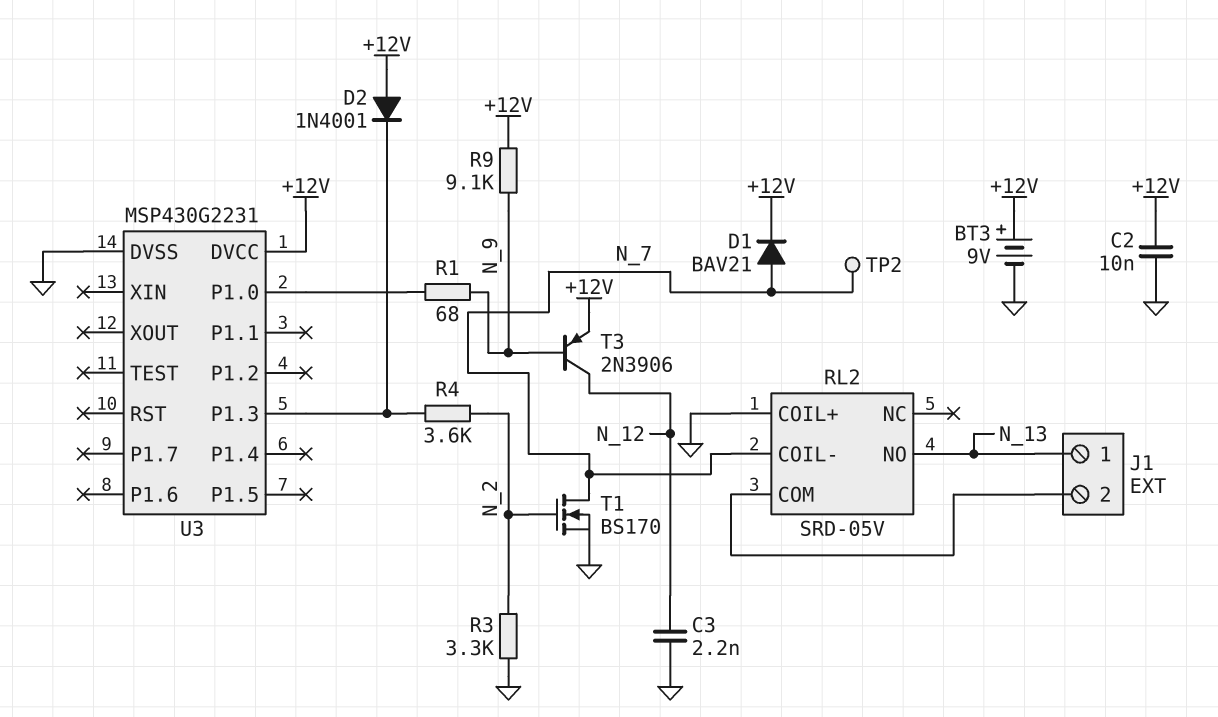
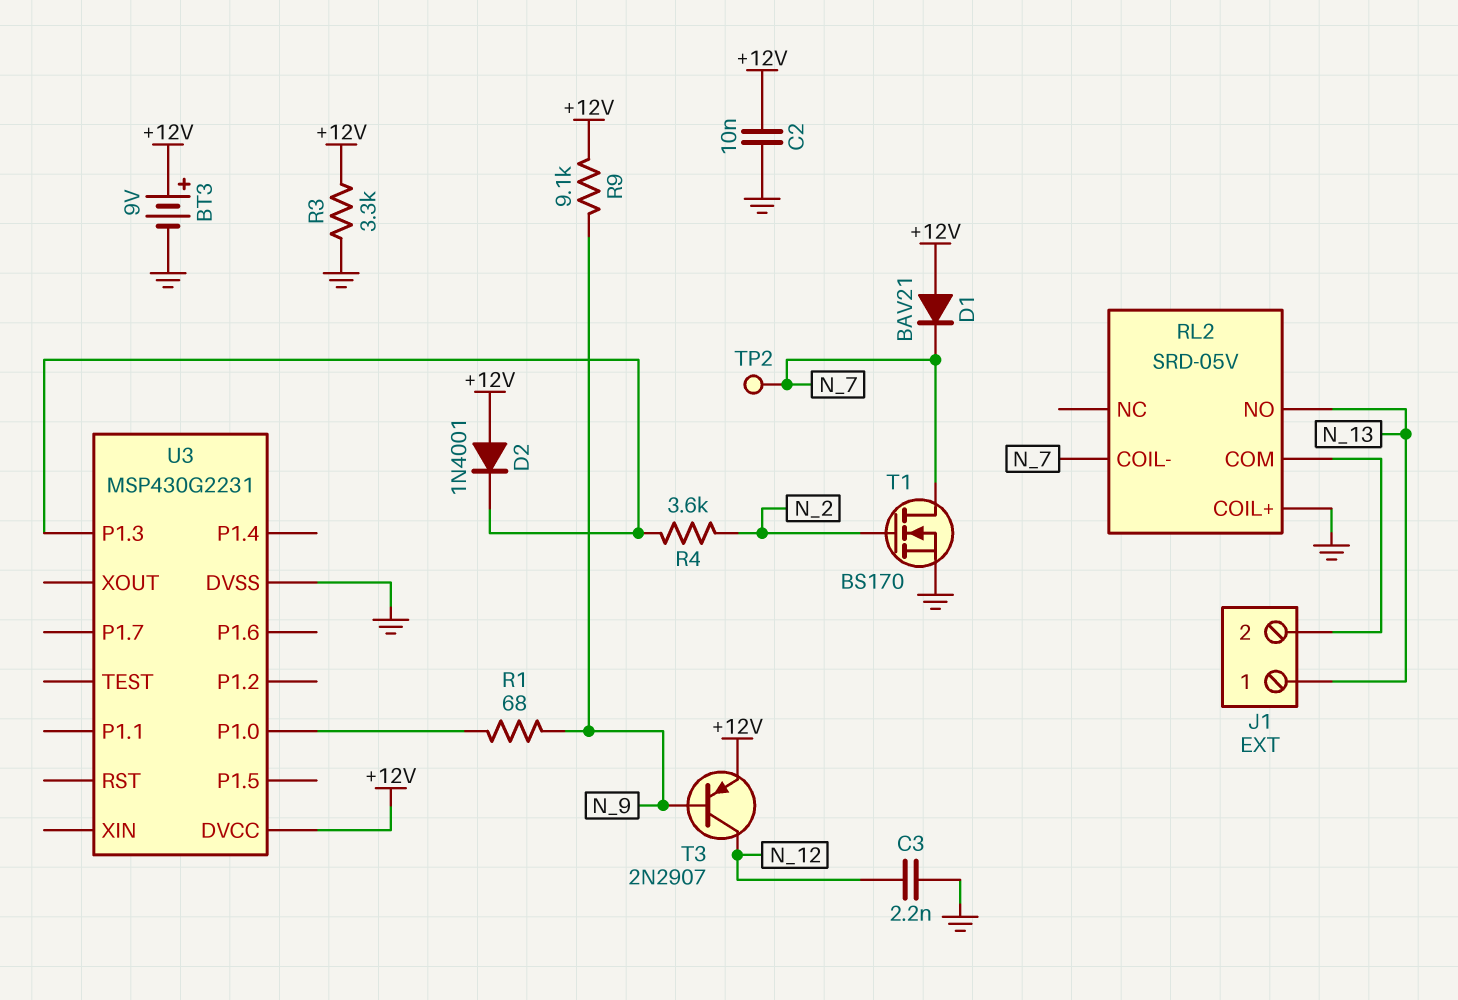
D1: diode BAV21 (A N_7, K +12V) -> diode BAV21 (A +12V, K N_7)
R3: 3.3k (GND, N_2) -> 3.3k (+12V, GND)
T3: PNP 2N3906 (B N_9, C N_12, E +12V) -> PNP 2N2907 (B N_9, C N_12, E +12V)

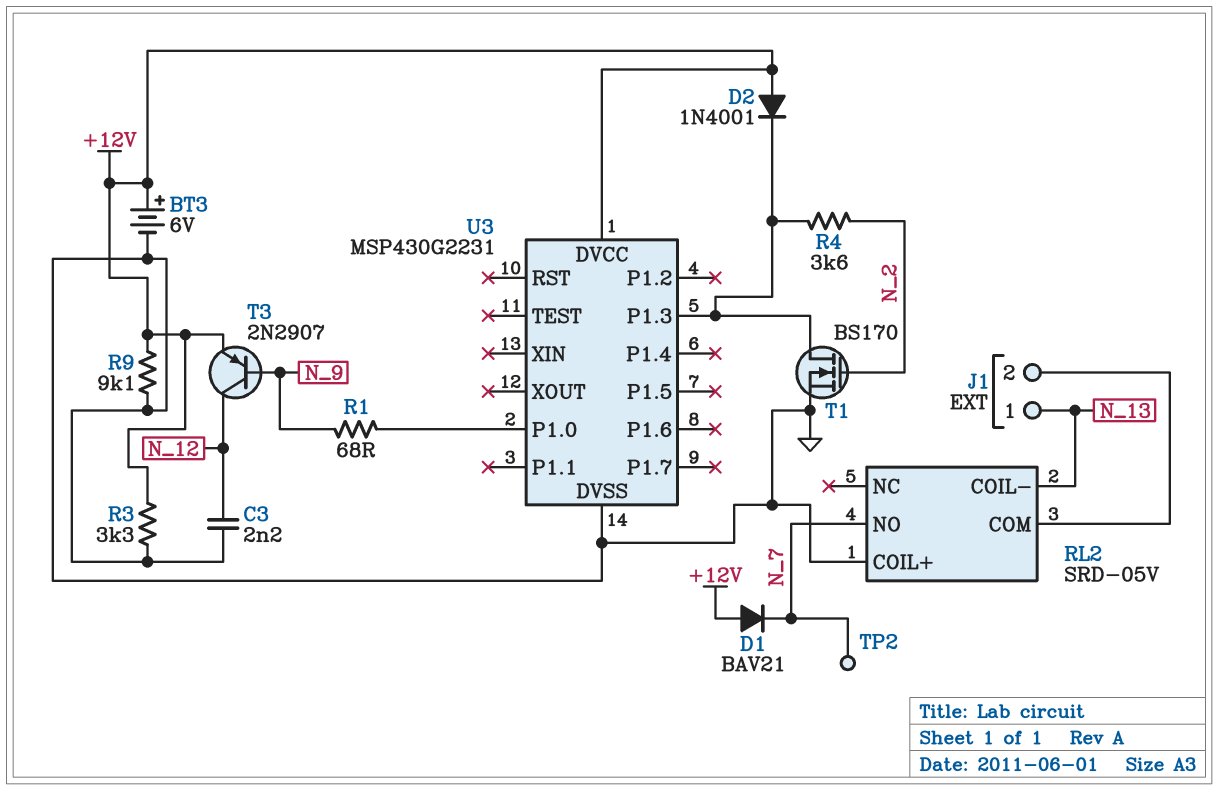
BT3: 9V (plus +12V, minus GND) -> 6V (plus +12V, minus GND)
C2: 10nF (+12V, GND) -> none
R9: 9.1k (+12V, N_9) -> 9.1k (+12V, GND)
RL2 pin COIL-: N_7 -> N_13
RL2 pin NO: N_13 -> N_7
T1: NMOS BS170 (G N_2, D N_7, S GND) -> NMOS BS170 (G N_2, D U3/P1.3, S GND)

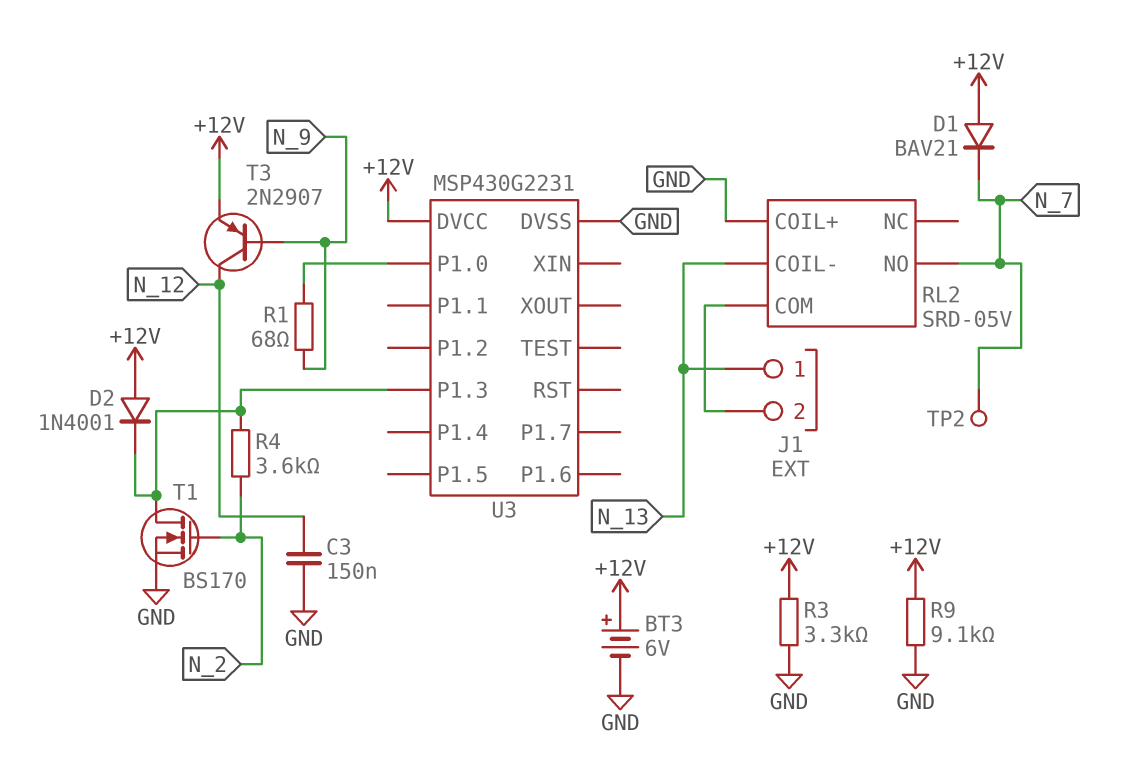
C3: 2.2nF (GND, N_12) -> 150nF (GND, N_12)

